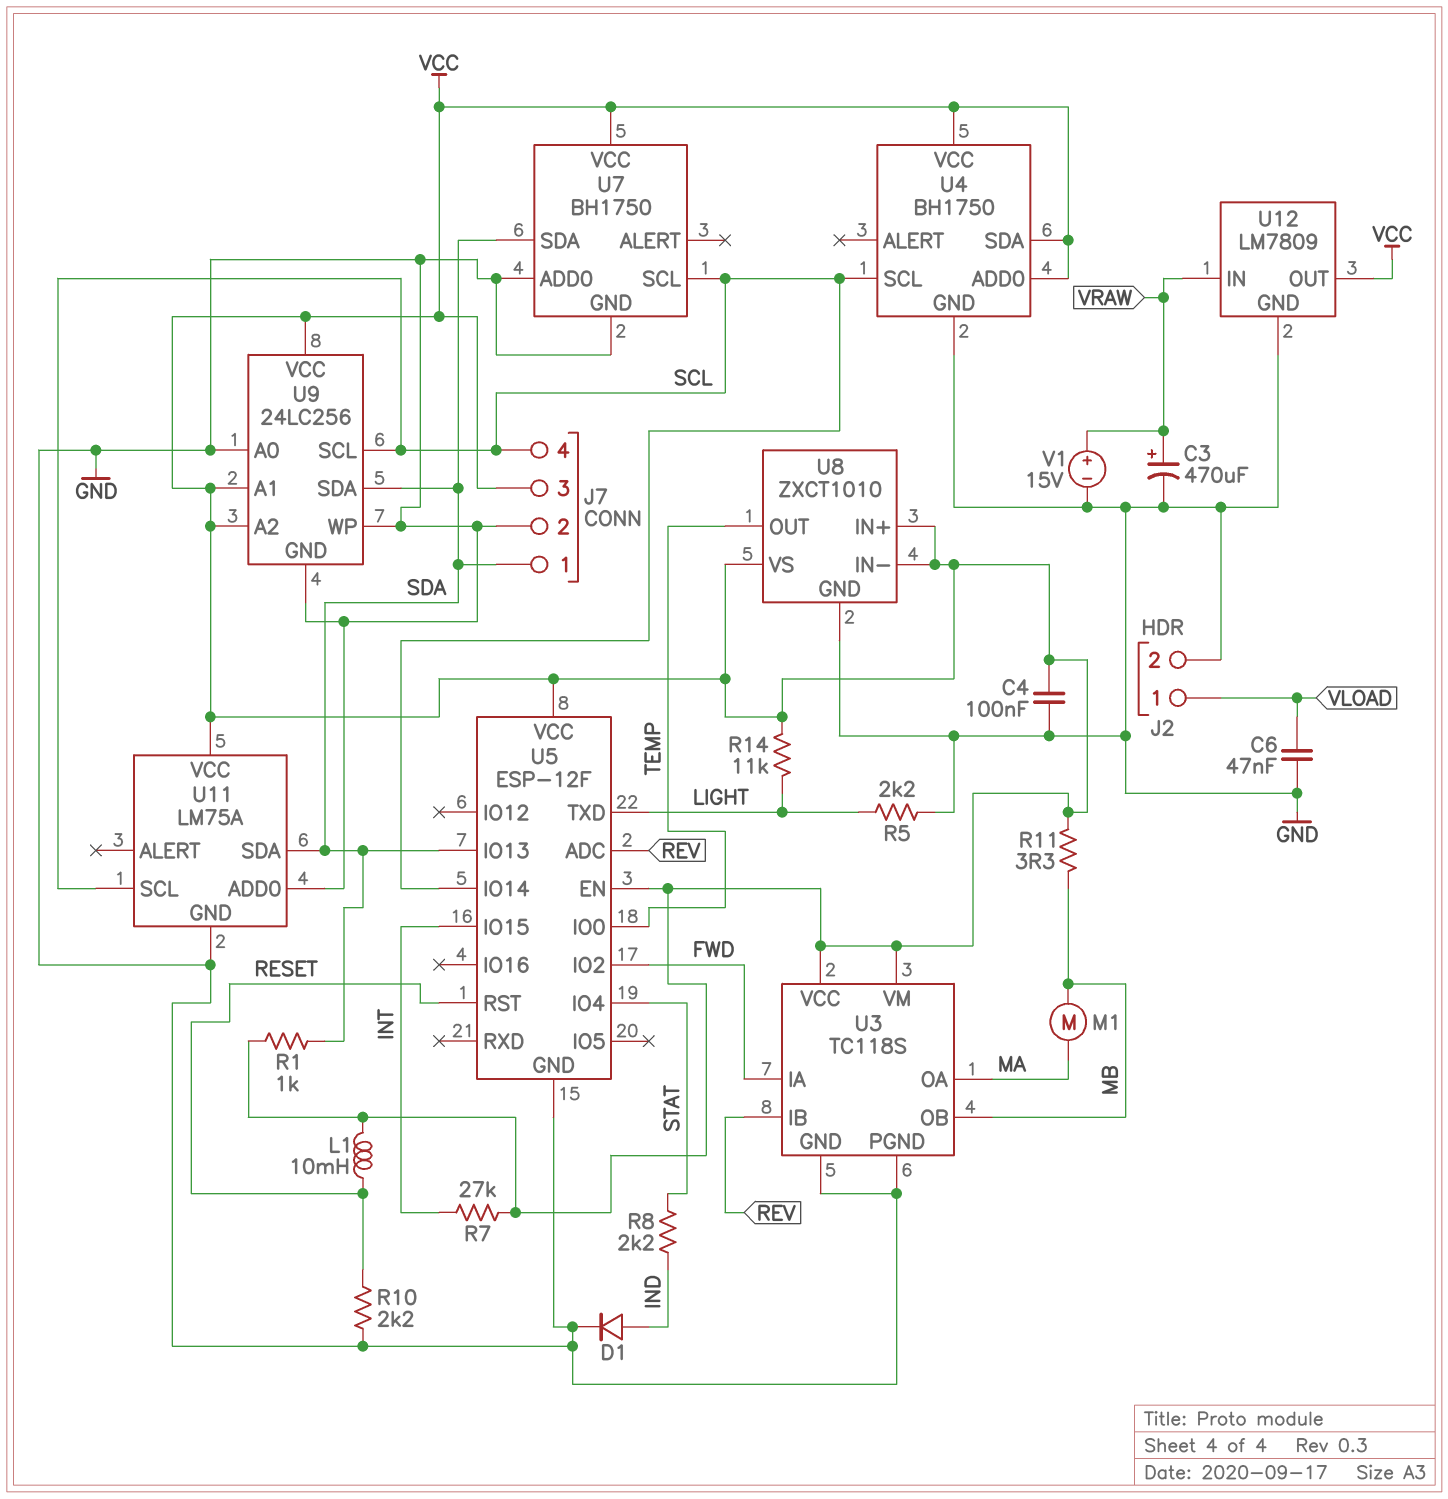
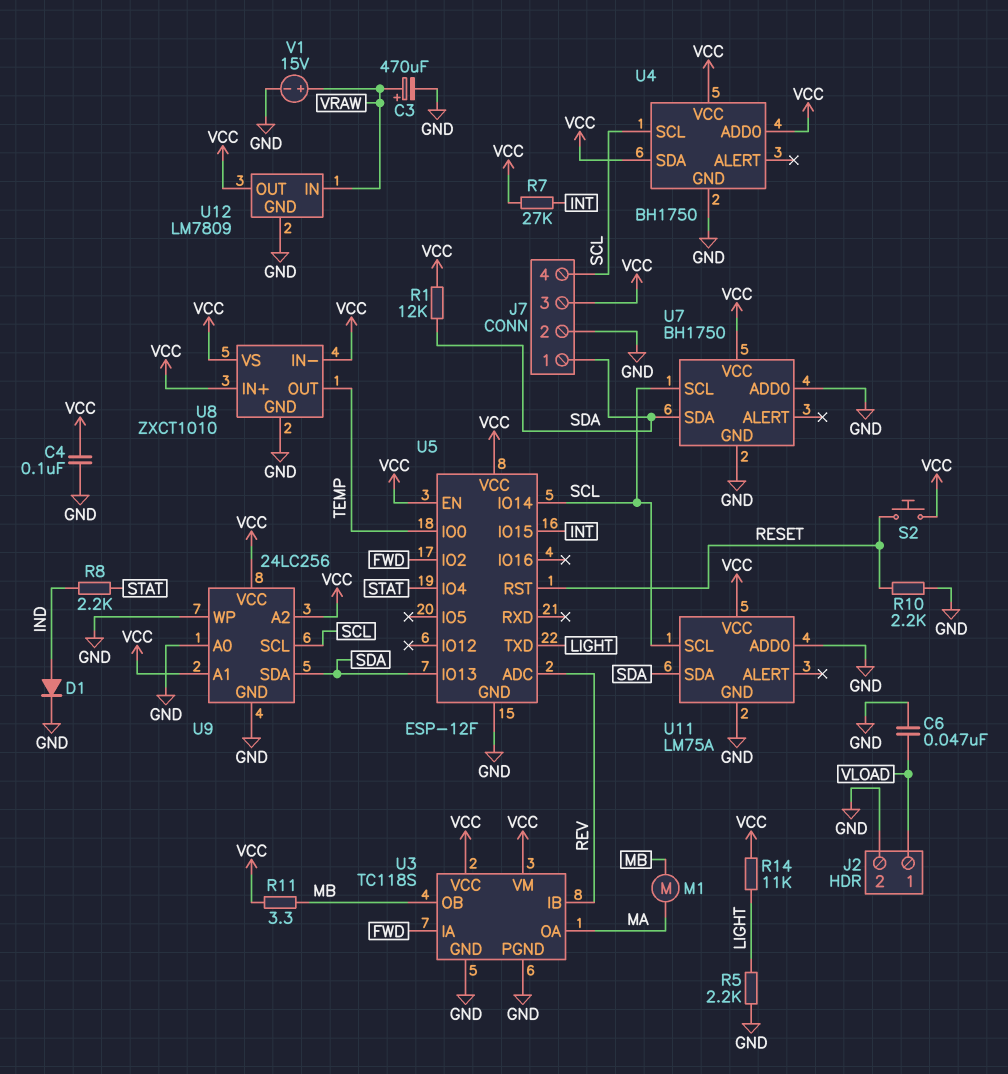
L1: 10mH (RESET, VCC) -> none
R1: 1k (SDA, VCC) -> 12k (SDA, VCC)
S2: none -> button (RESET, VCC)

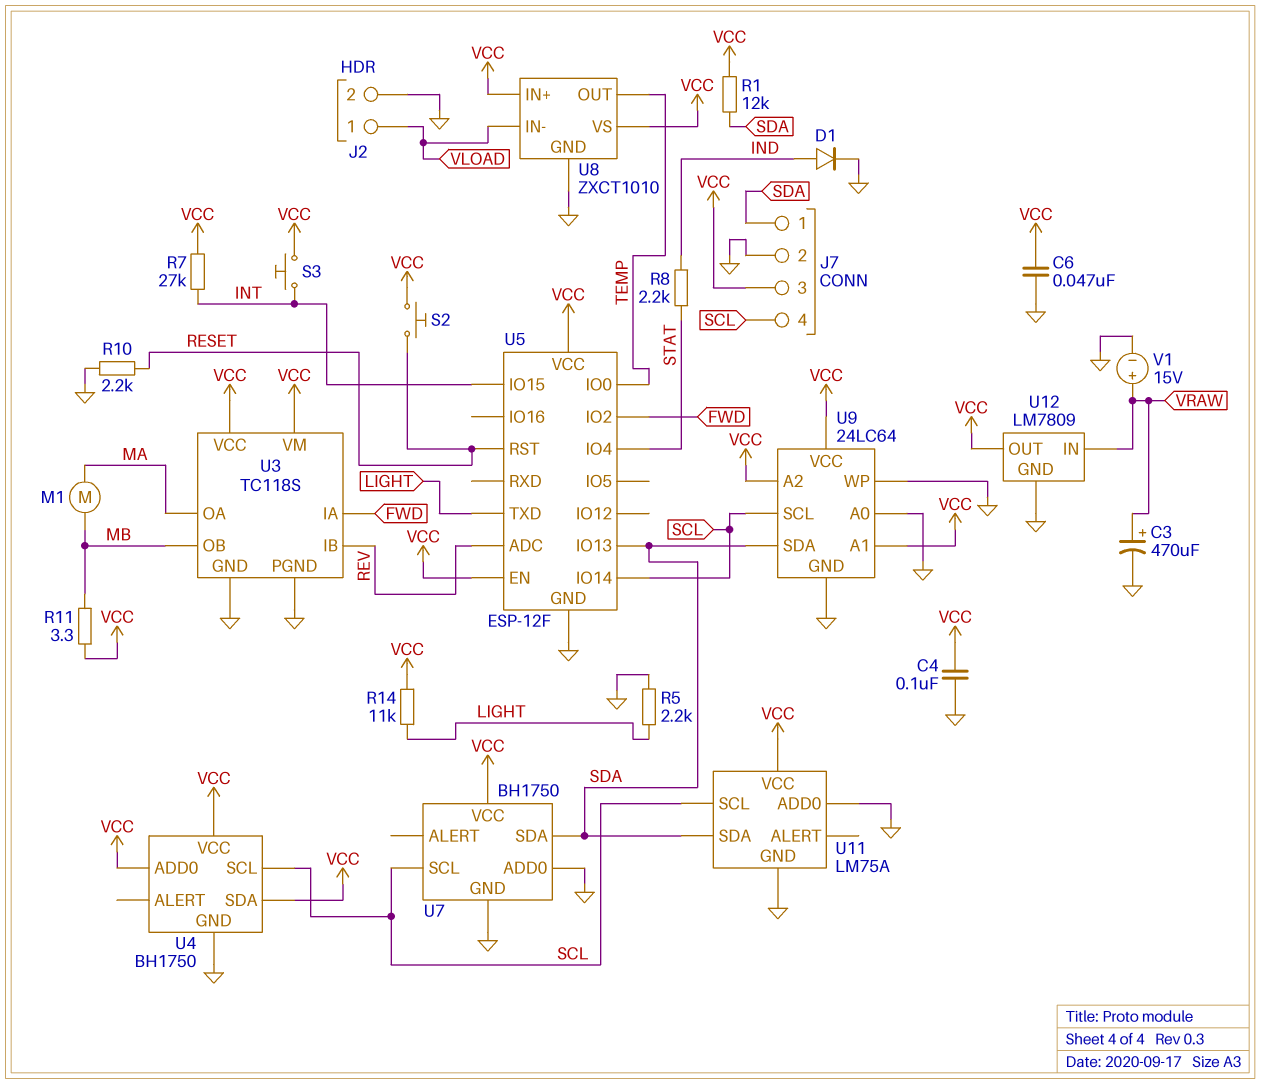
C6: 47nF (GND, VLOAD) -> 47nF (GND, VCC)
S3: none -> button (INT, VCC)
U8 pin IN-: VCC -> VLOAD
U9: 24LC256 -> 24LC64

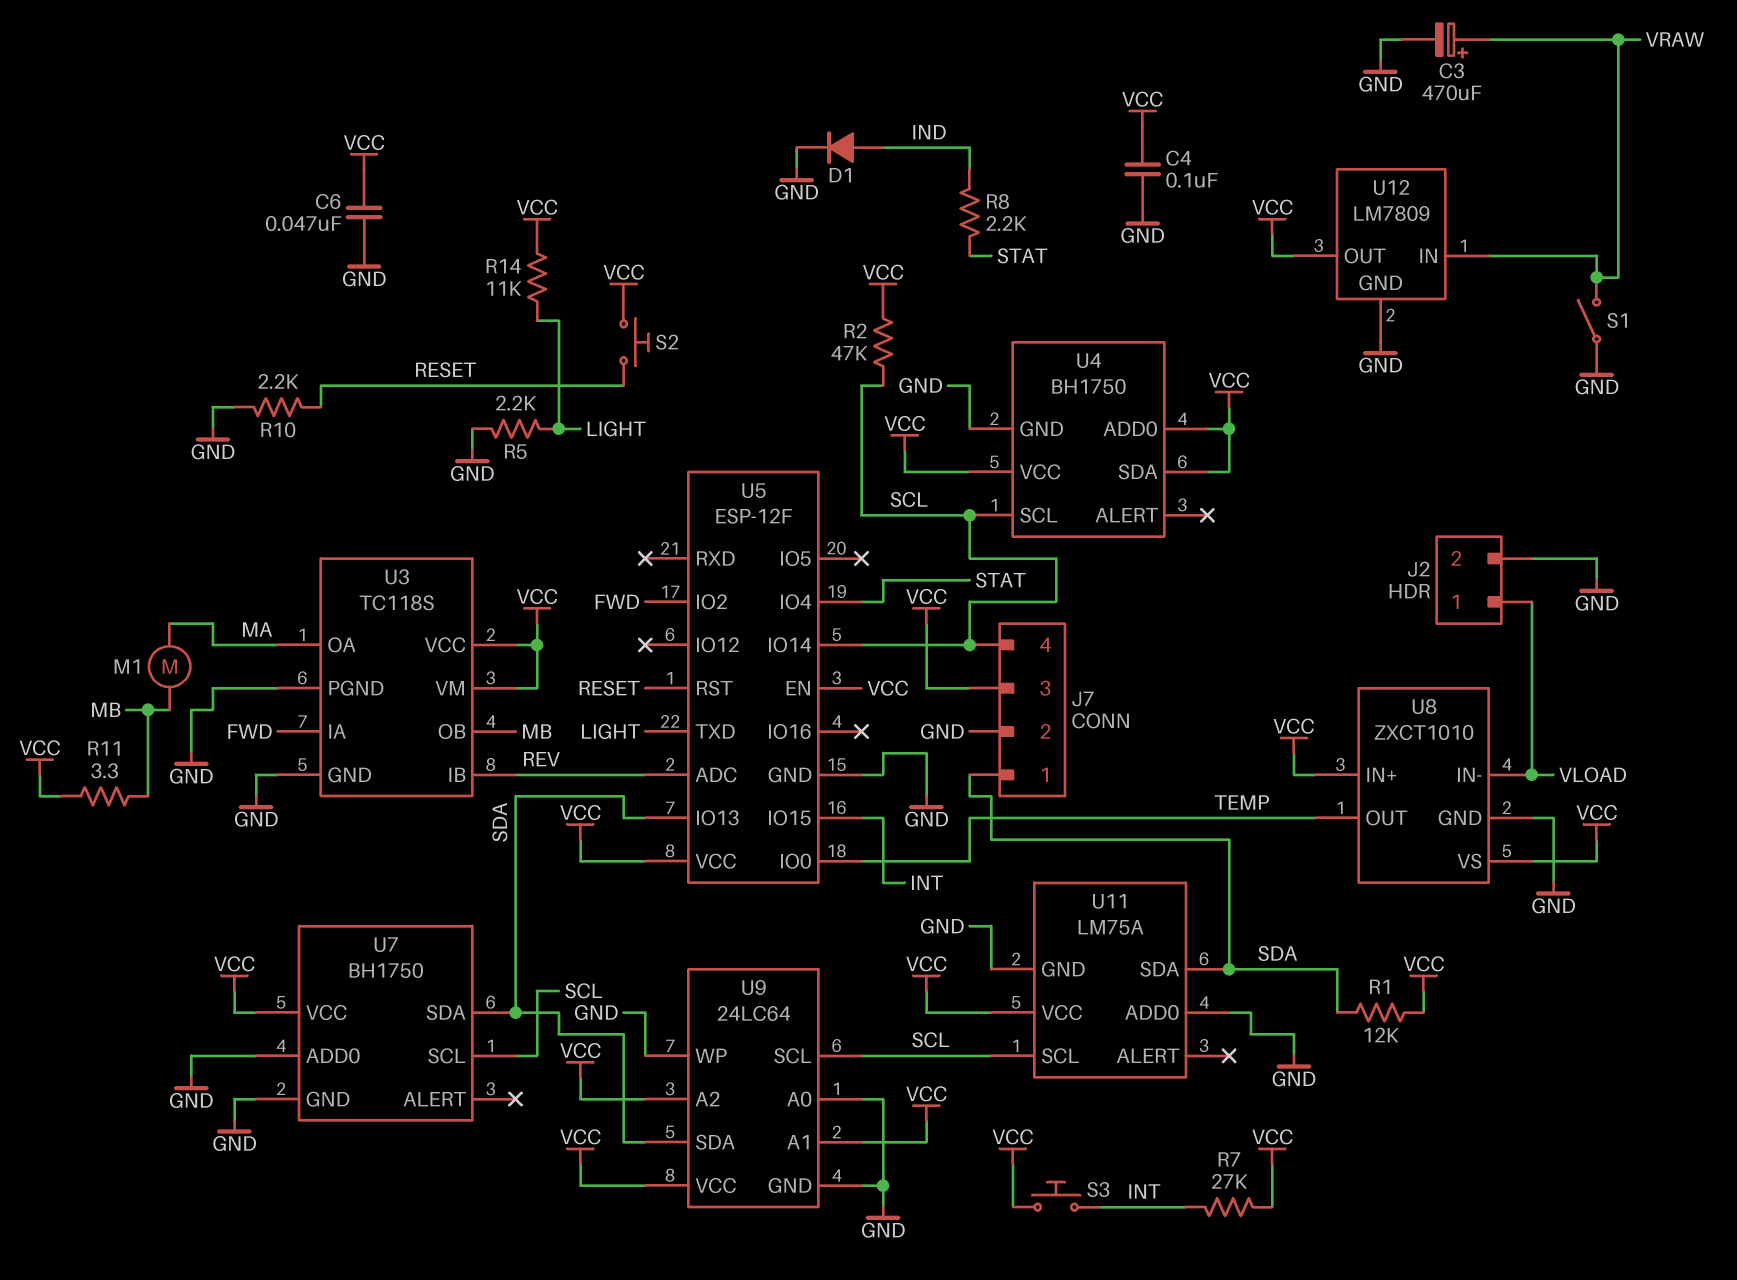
R2: none -> 47k (SCL, VCC)
S1: none -> switch (GND, VRAW)
V1: 15V (plus VRAW, minus GND) -> none

